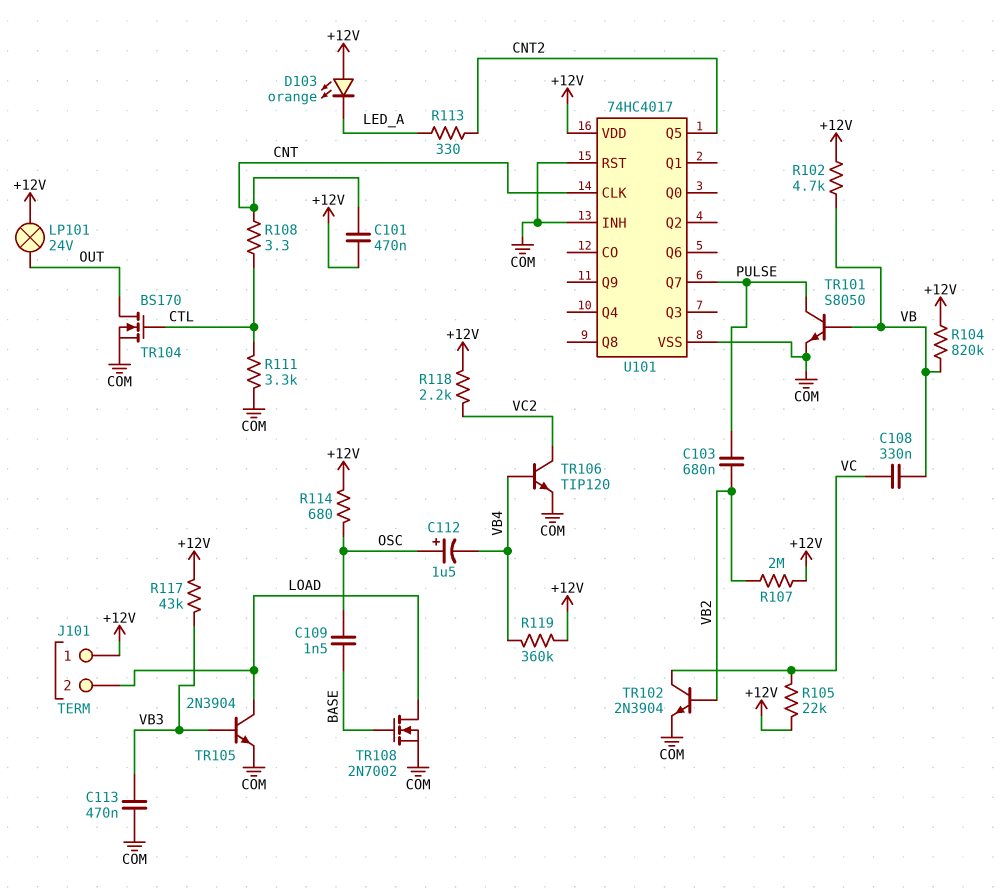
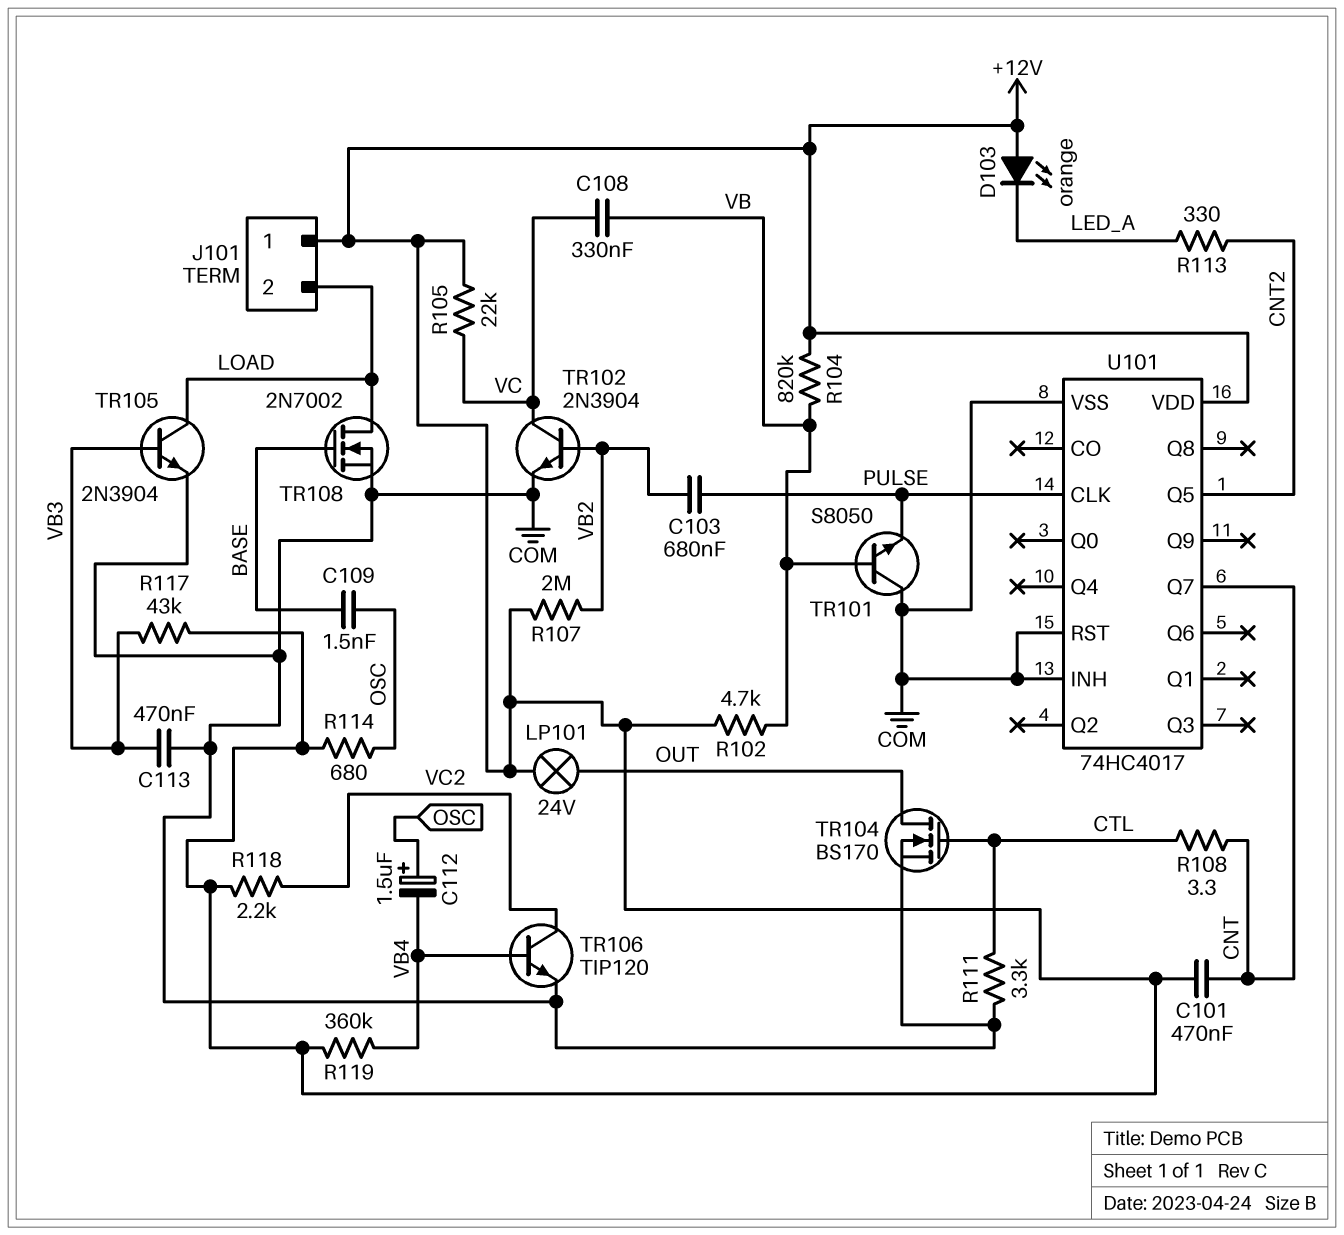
TR101: NPN S8050 (B VB, C PULSE, E COM) -> NPN S8050 (B VB, C COM, E PULSE)
U101 pin CLK: CNT -> PULSE
U101 pin Q7: PULSE -> CNT

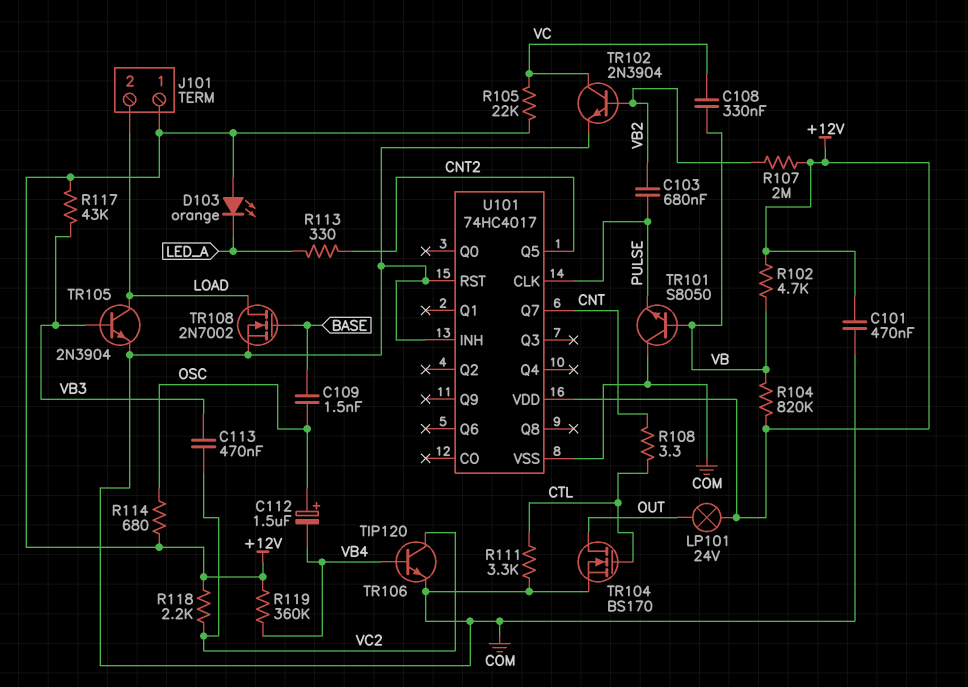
C101: 470nF (+12V, CNT) -> 470nF (+12V, COM)
C113: 470nF (COM, VB3) -> 470nF (VB3, VC2)

